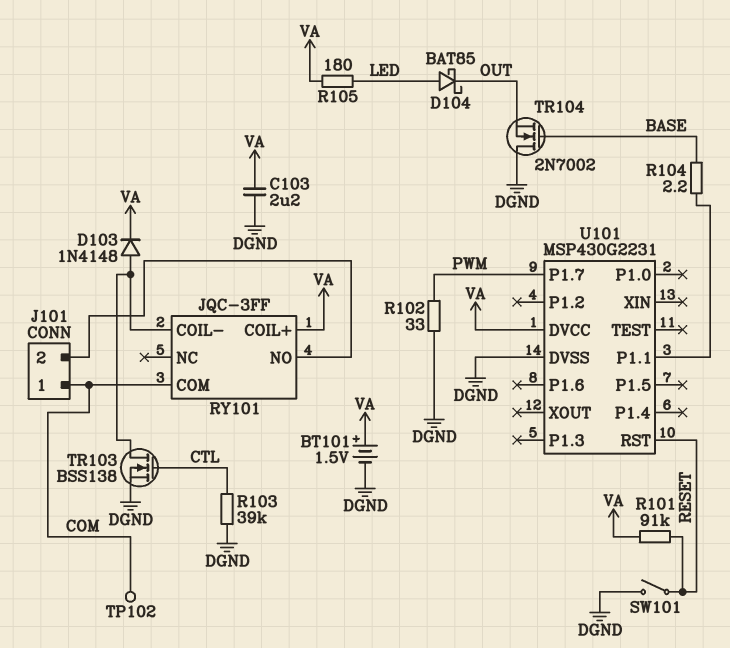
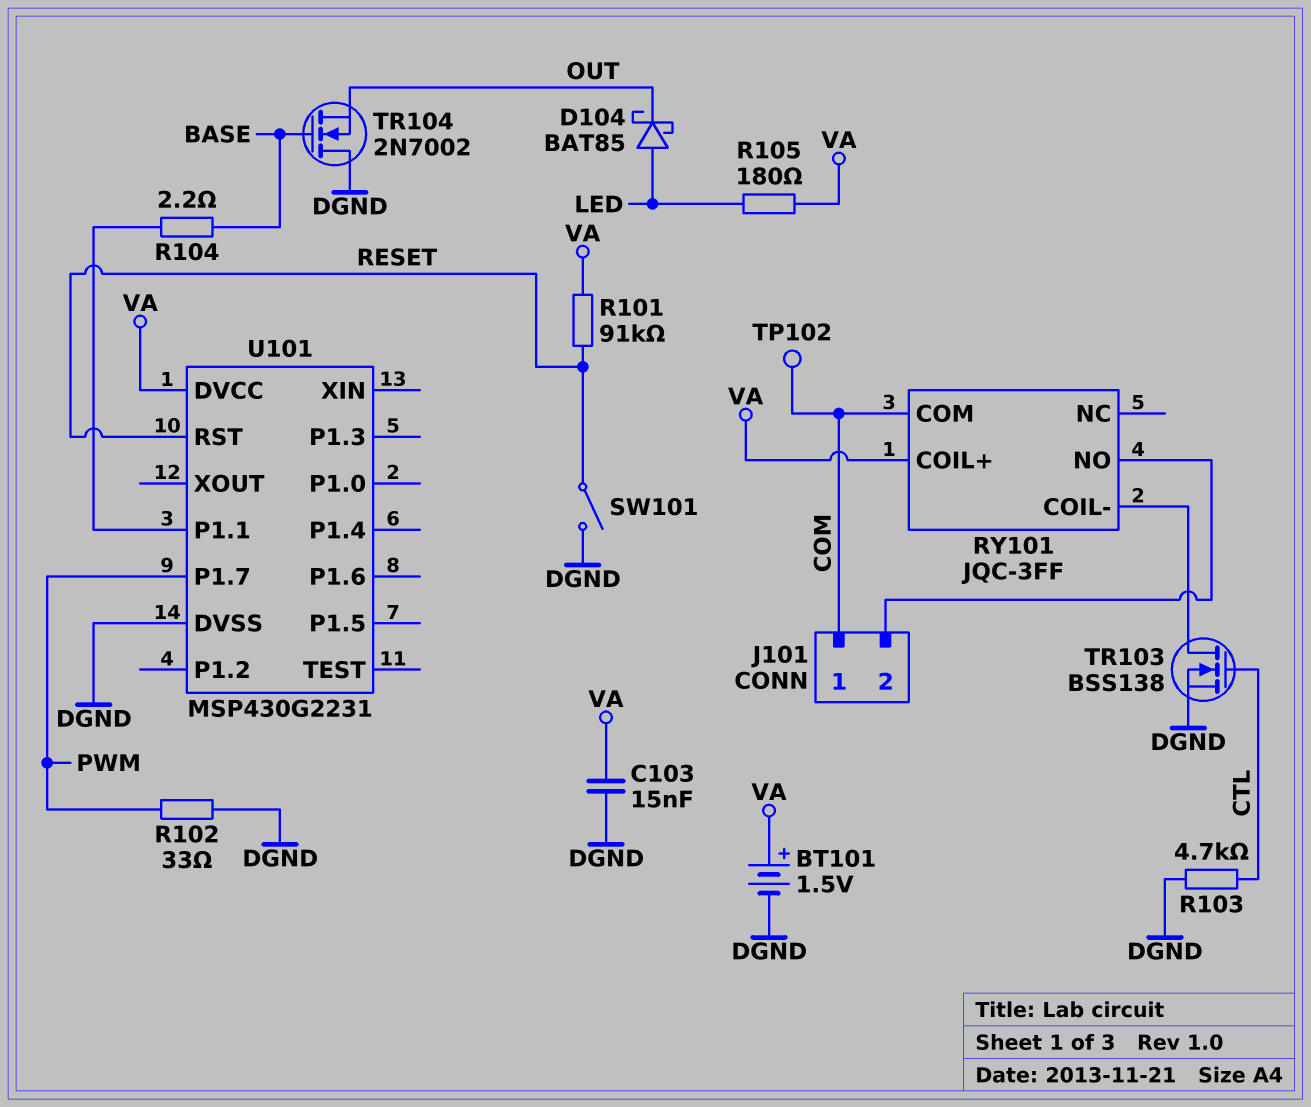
C103: 2.2uF (DGND, VA) -> 15nF (DGND, VA)
D103: diode 1N4148 (A RY101/COIL-, K VA) -> none
R103: 39k (CTL, DGND) -> 4.7k (CTL, DGND)

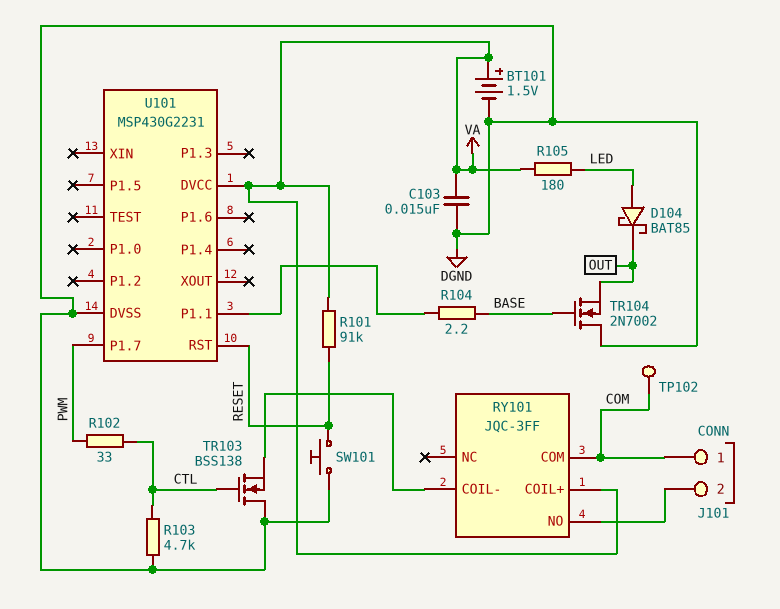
R102: 33 (DGND, PWM) -> 33 (CTL, PWM)
SW101: switch (DGND, RESET) -> button (DGND, RESET)
TR103: NMOS BSS138 (G CTL, D RY101/COIL-, S DGND) -> NMOS BSS138 (G CTL, D DGND, S RY101/COIL-)

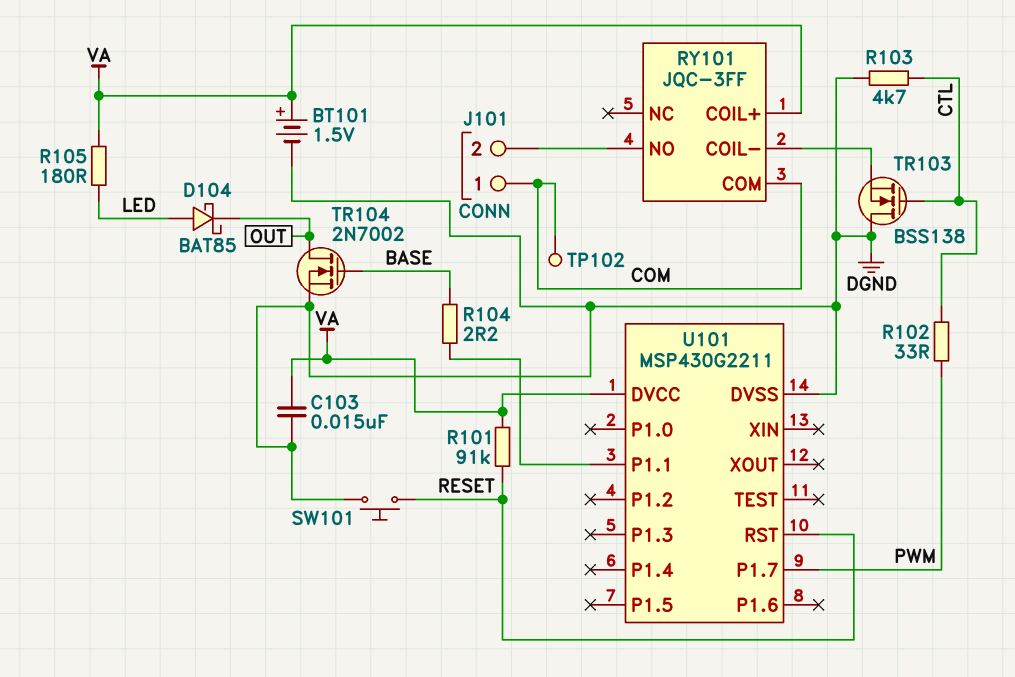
TR104: NMOS 2N7002 (G BASE, D DGND, S OUT) -> NMOS 2N7002 (G BASE, D OUT, S DGND)
U101: MSP430G2231 -> MSP430G2211

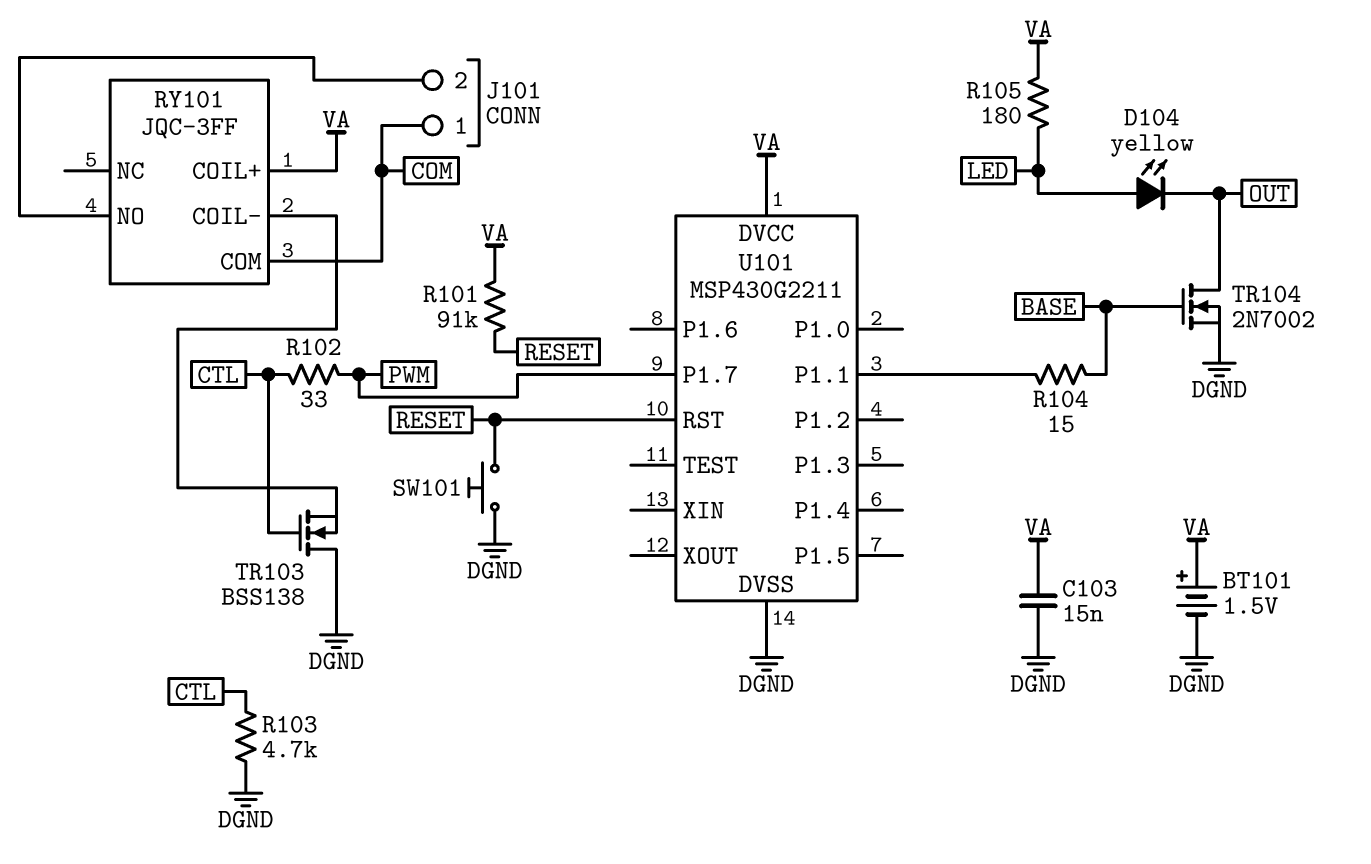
D104: schottky BAT85 (A LED, K OUT) -> LED yellow (A LED, K OUT)
R104: 2.2 (BASE, U101/P1.1) -> 15 (BASE, U101/P1.1)
TP102: test point (COM) -> none

